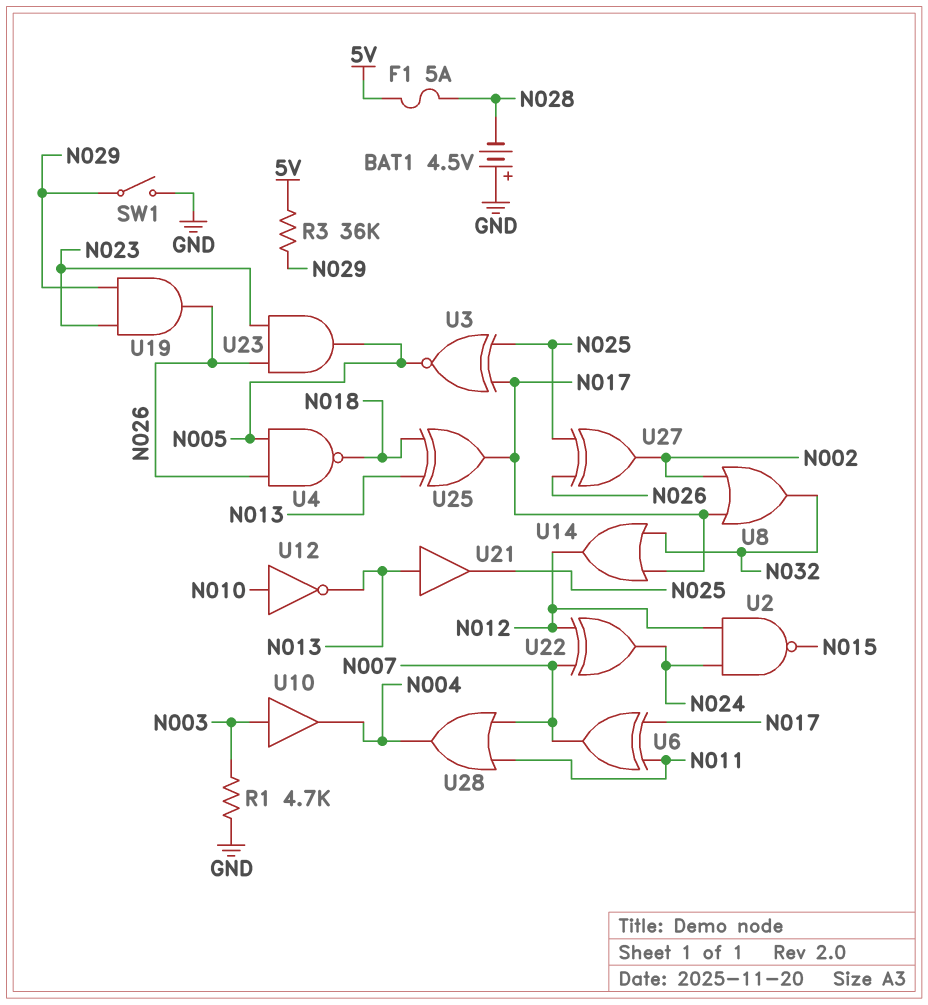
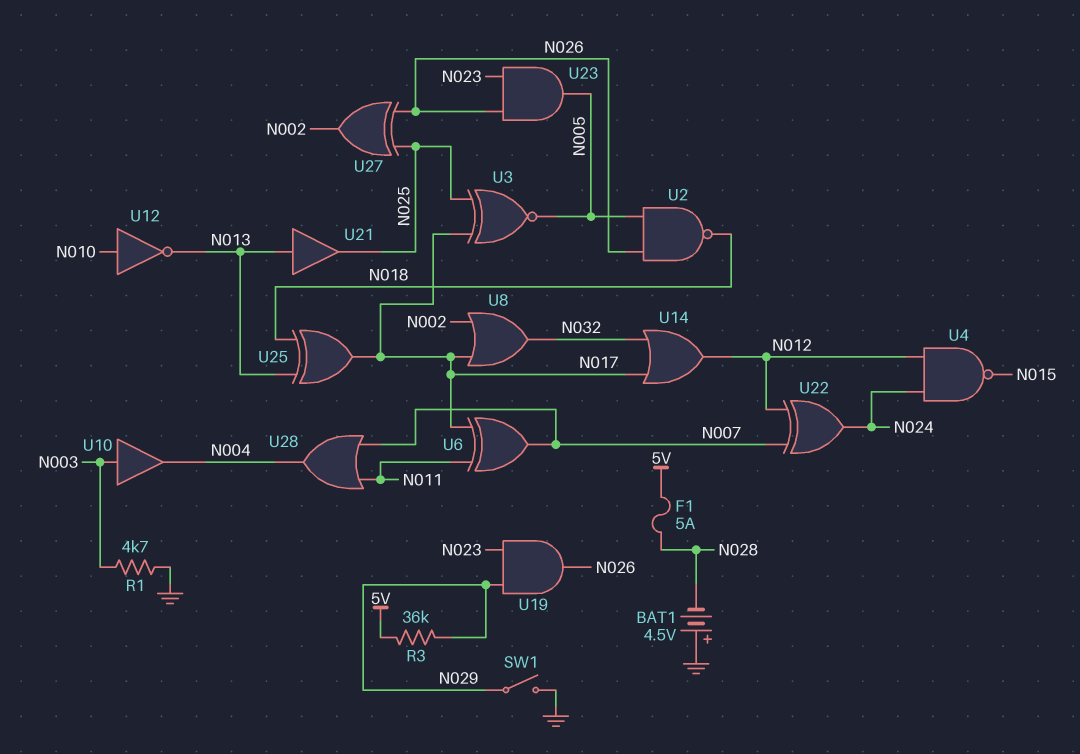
U2: NAND (in N012, in N024, out N015) -> NAND (in N005, in N026, out N018)
U4: NAND (in N005, in N026, out N018) -> NAND (in N012, in N024, out N015)

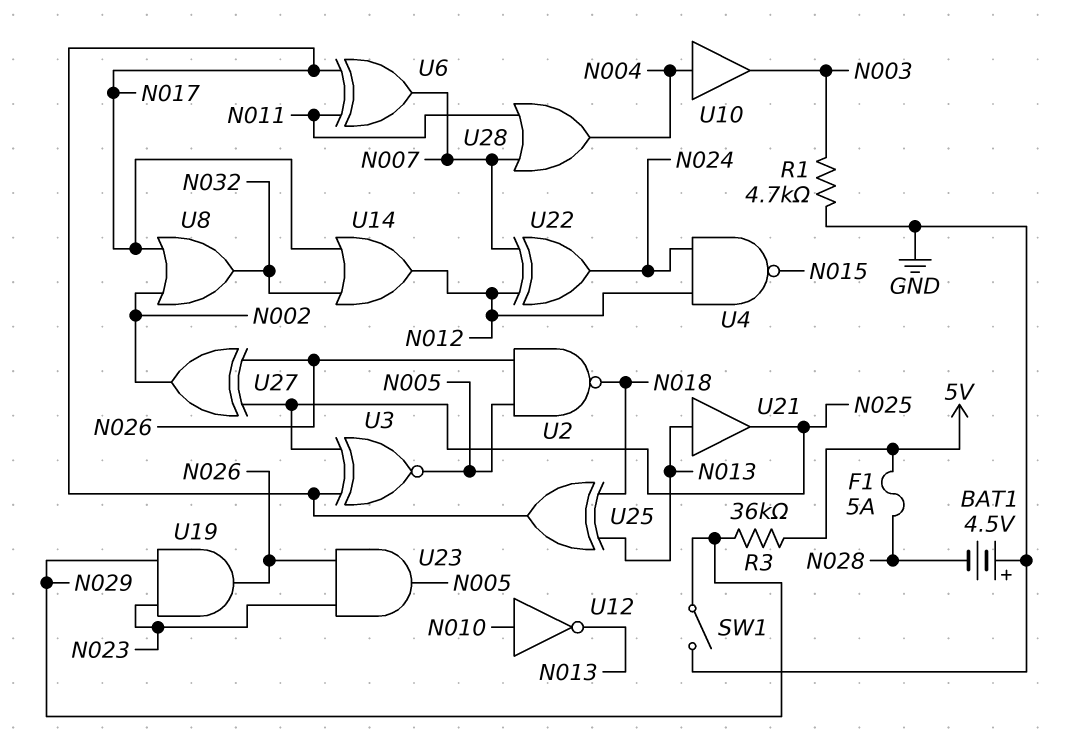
U10: buffer (in N003, out N004) -> buffer (in N004, out N003)

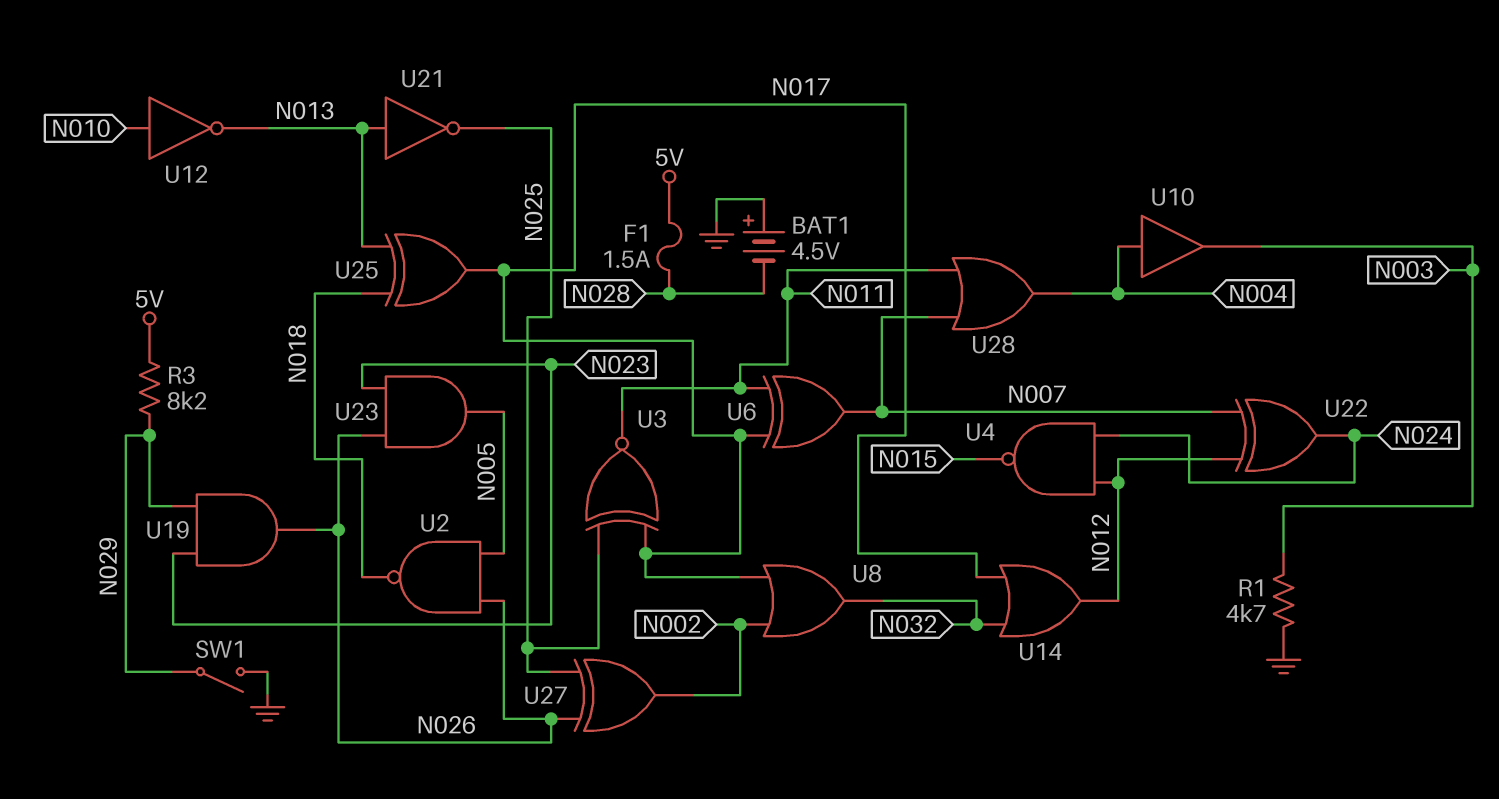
F1: 5A (5V, N028) -> 1.5A (5V, N028)
R3: 36k (5V, N029) -> 8.2k (5V, N029)
U3: XNOR (in N017, in N025, out N005) -> XNOR (in N017, in N025, out N011)
U21: buffer (in N013, out N025) -> NOT (in N013, out N025)

